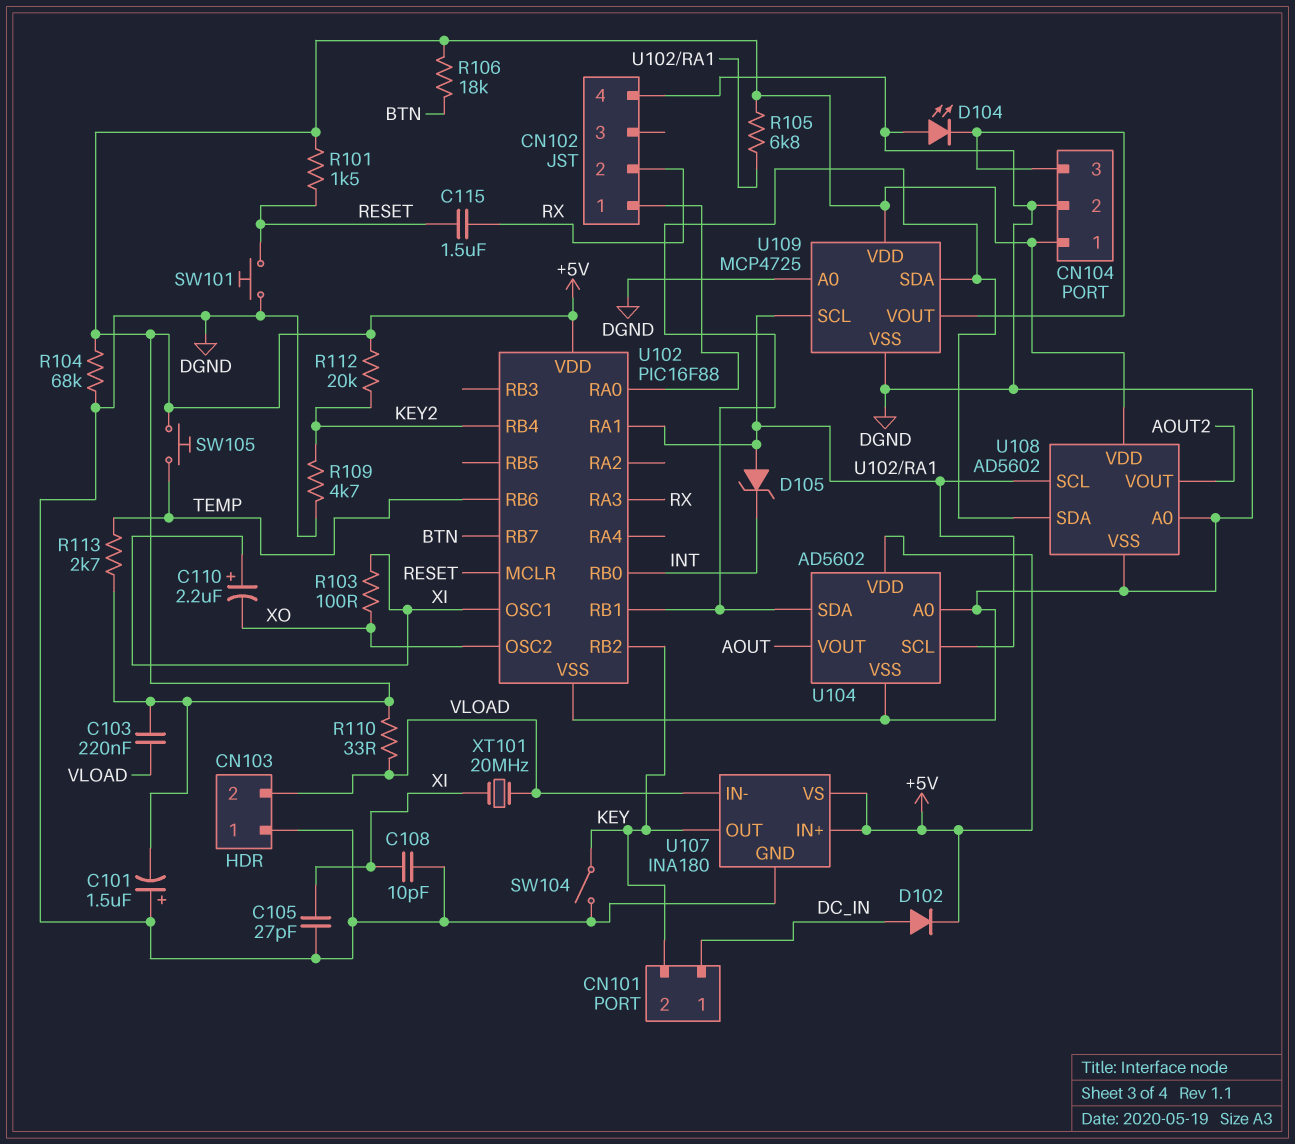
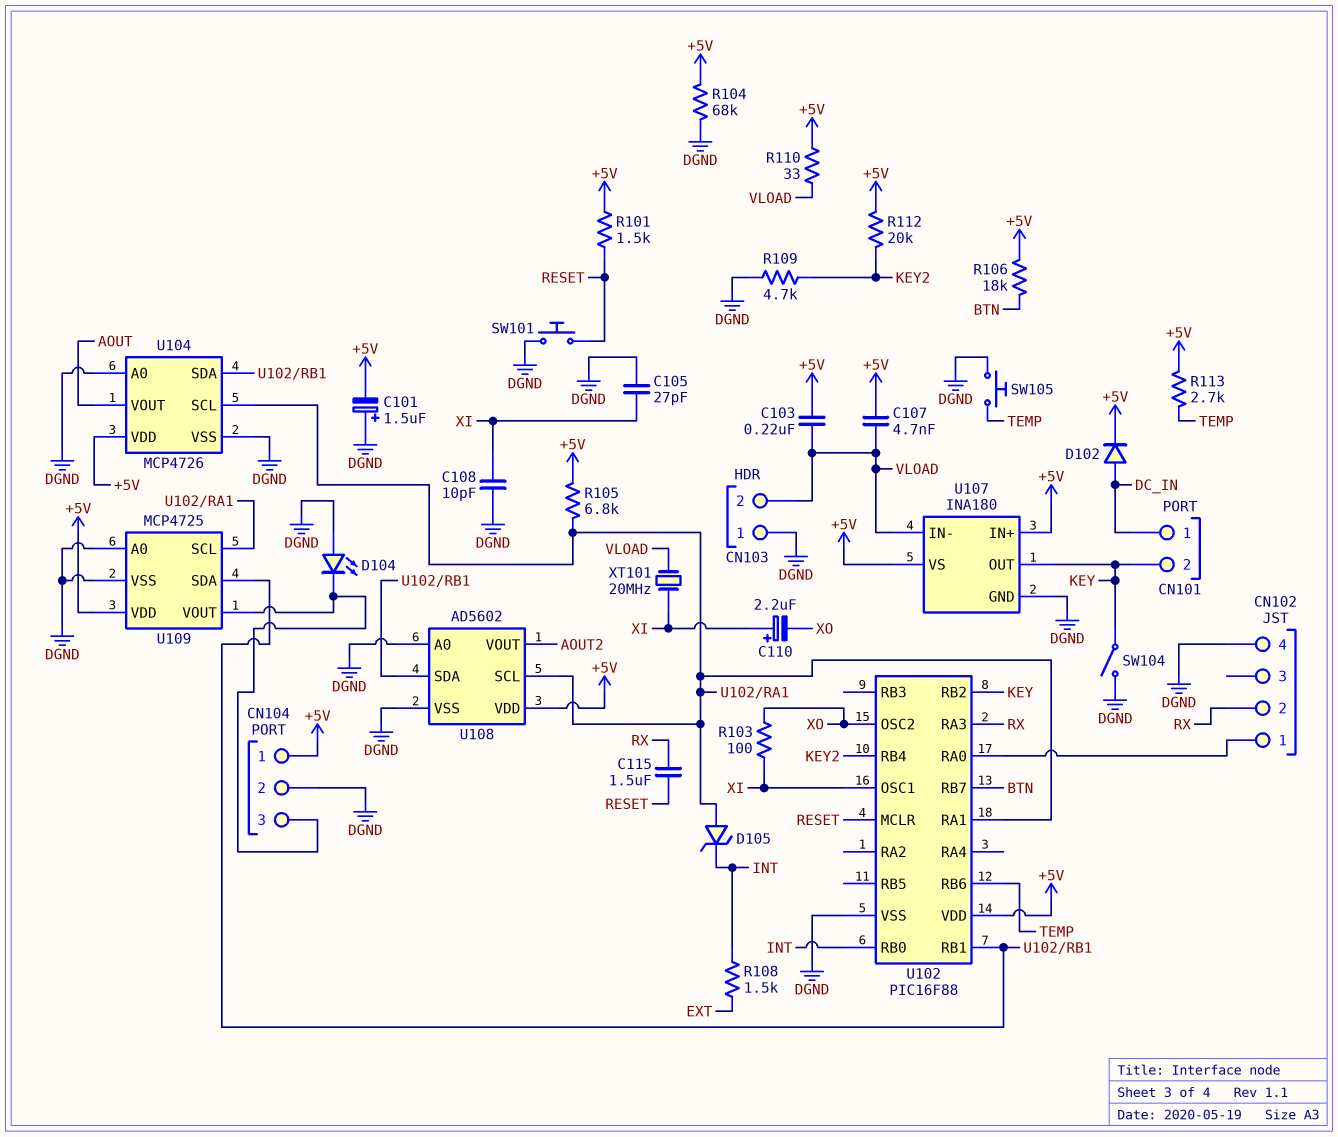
C107: none -> 4.7nF (+5V, VLOAD)
R108: none -> 1.5k (EXT, INT)
SW105: button (+5V, TEMP) -> button (DGND, TEMP)
U104: AD5602 -> MCP4726

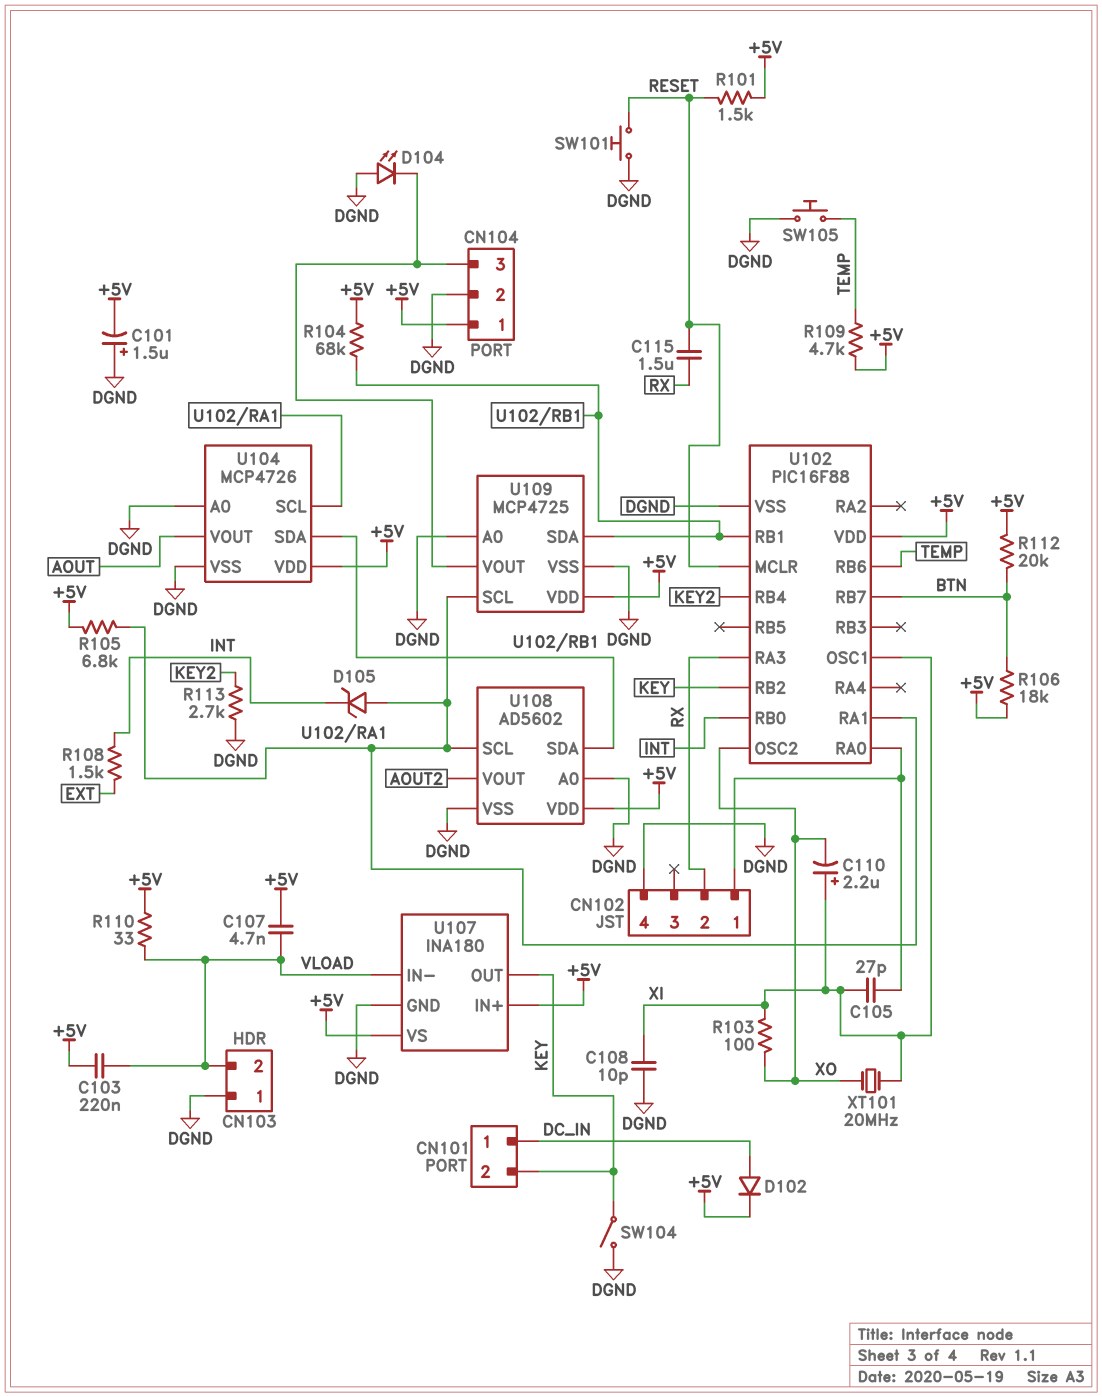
C105: 27pF (DGND, XI) -> 27pF (CN102/1, XI)
R104: 68k (+5V, DGND) -> 68k (+5V, U102/RB1)
R109: 4.7k (DGND, KEY2) -> 4.7k (+5V, TEMP)
R112: 20k (+5V, KEY2) -> 20k (+5V, BTN)
R113: 2.7k (+5V, TEMP) -> 2.7k (DGND, KEY2)
XT101: 20MHz (VLOAD, XI) -> 20MHz (XI, XO)

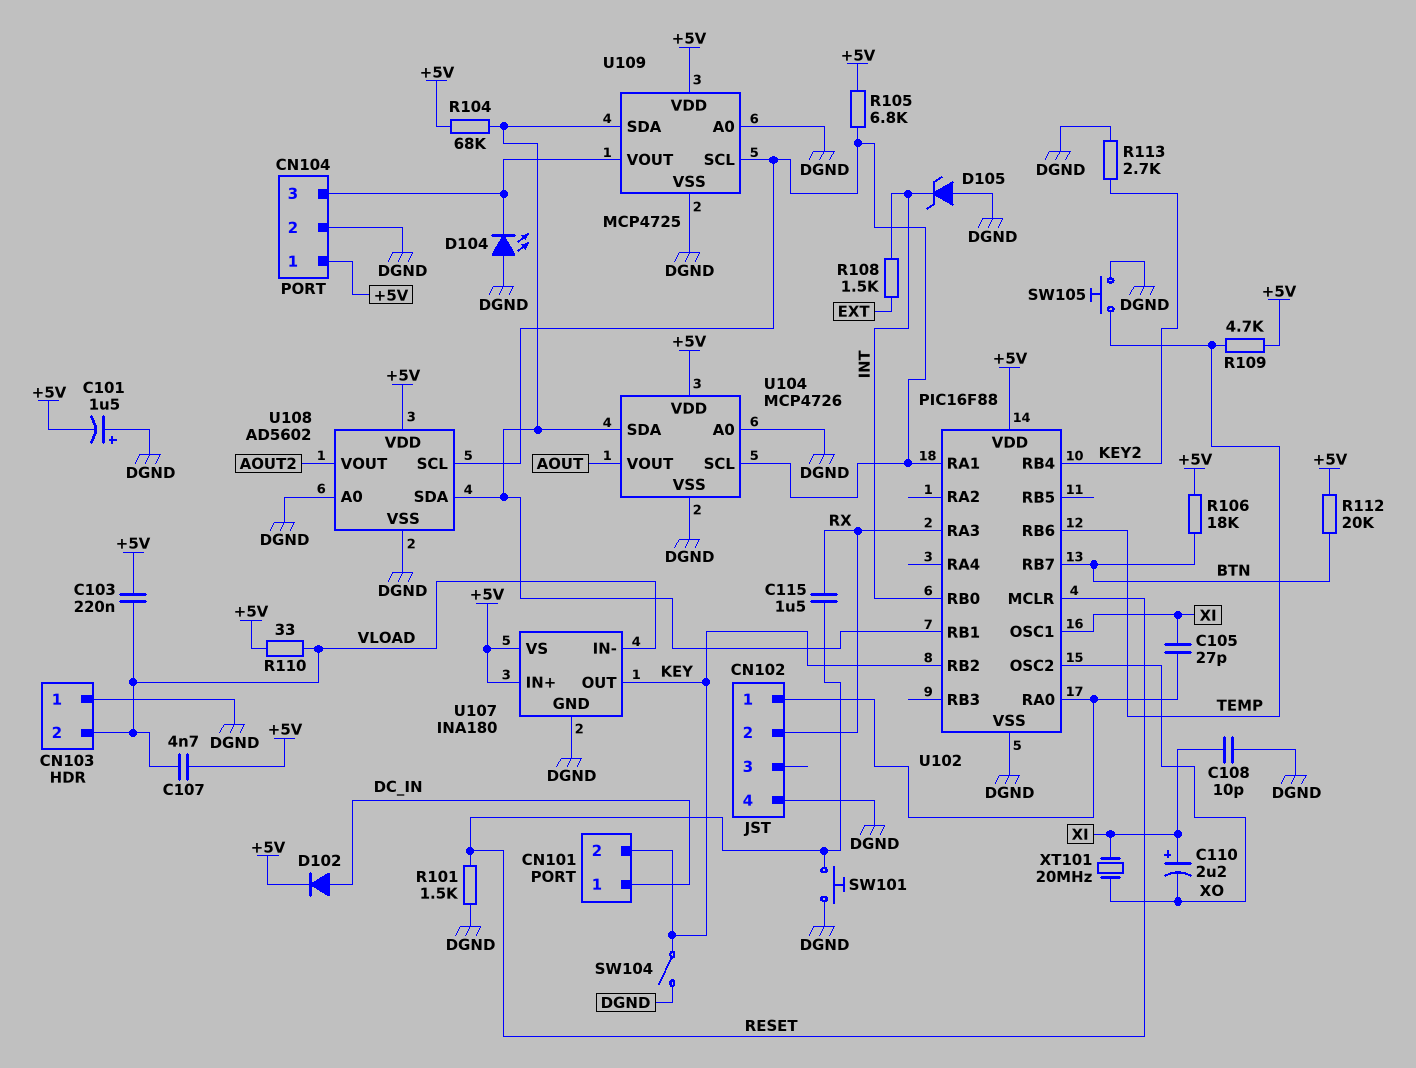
D105: zener (A U102/RA1, K INT) -> zener (A DGND, K INT)
R101: 1.5k (+5V, RESET) -> 1.5k (DGND, RESET)
R103: 100 (XI, XO) -> none

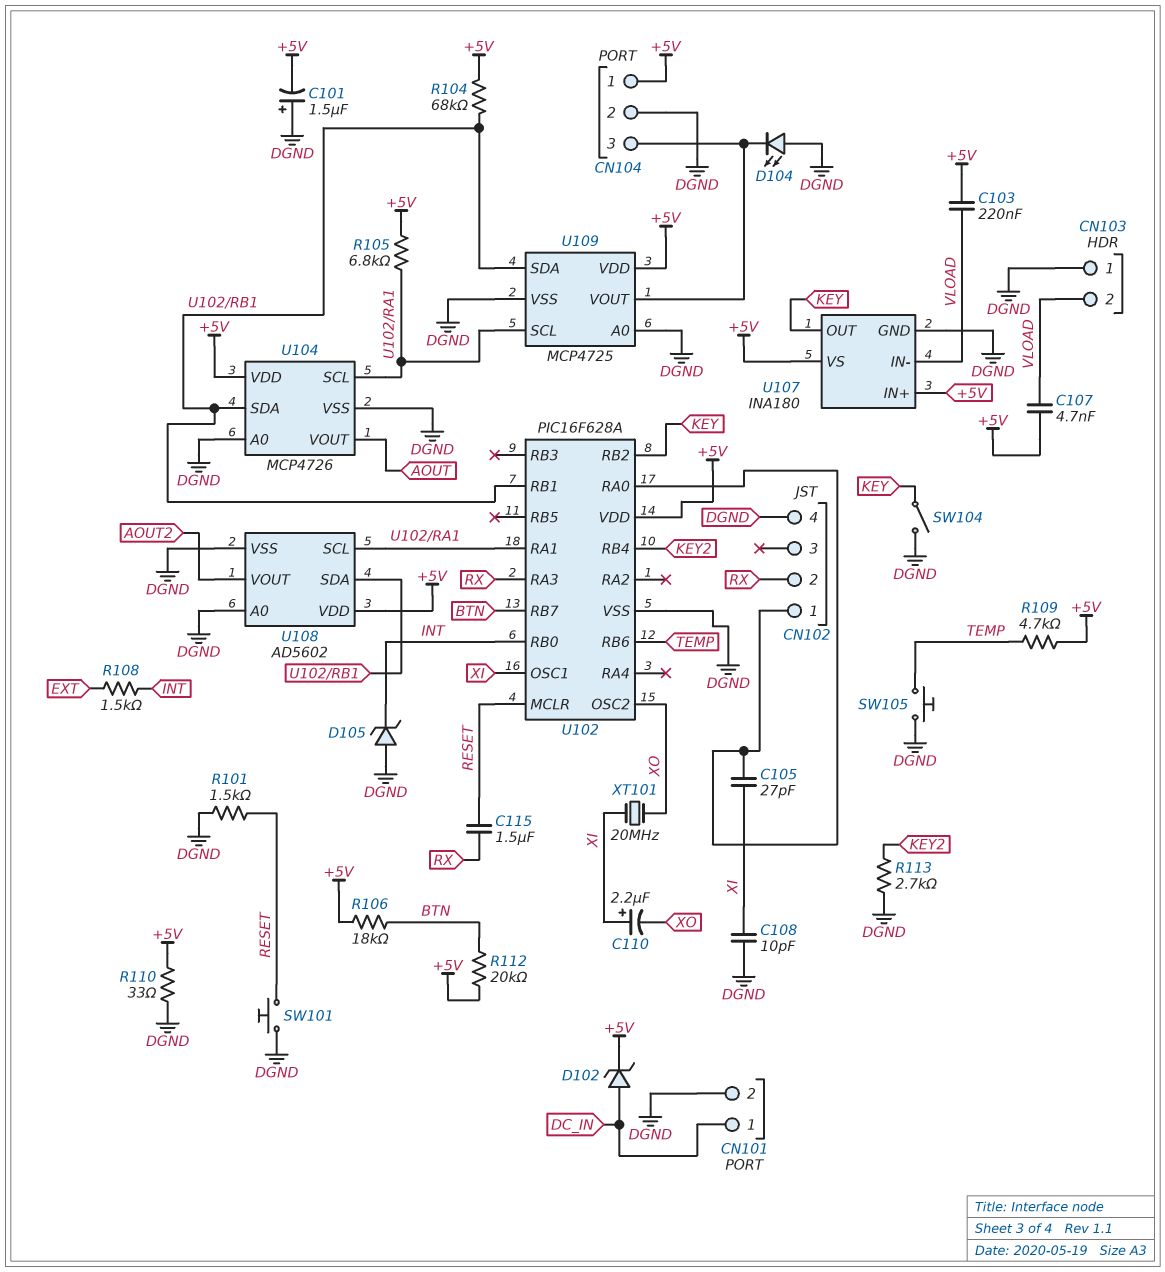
CN101 pin 2: KEY -> DGND
D102: diode (A DC_IN, K +5V) -> zener (A DC_IN, K +5V)
R110: 33 (+5V, VLOAD) -> 33 (+5V, DGND)
U102: PIC16F88 -> PIC16F628A

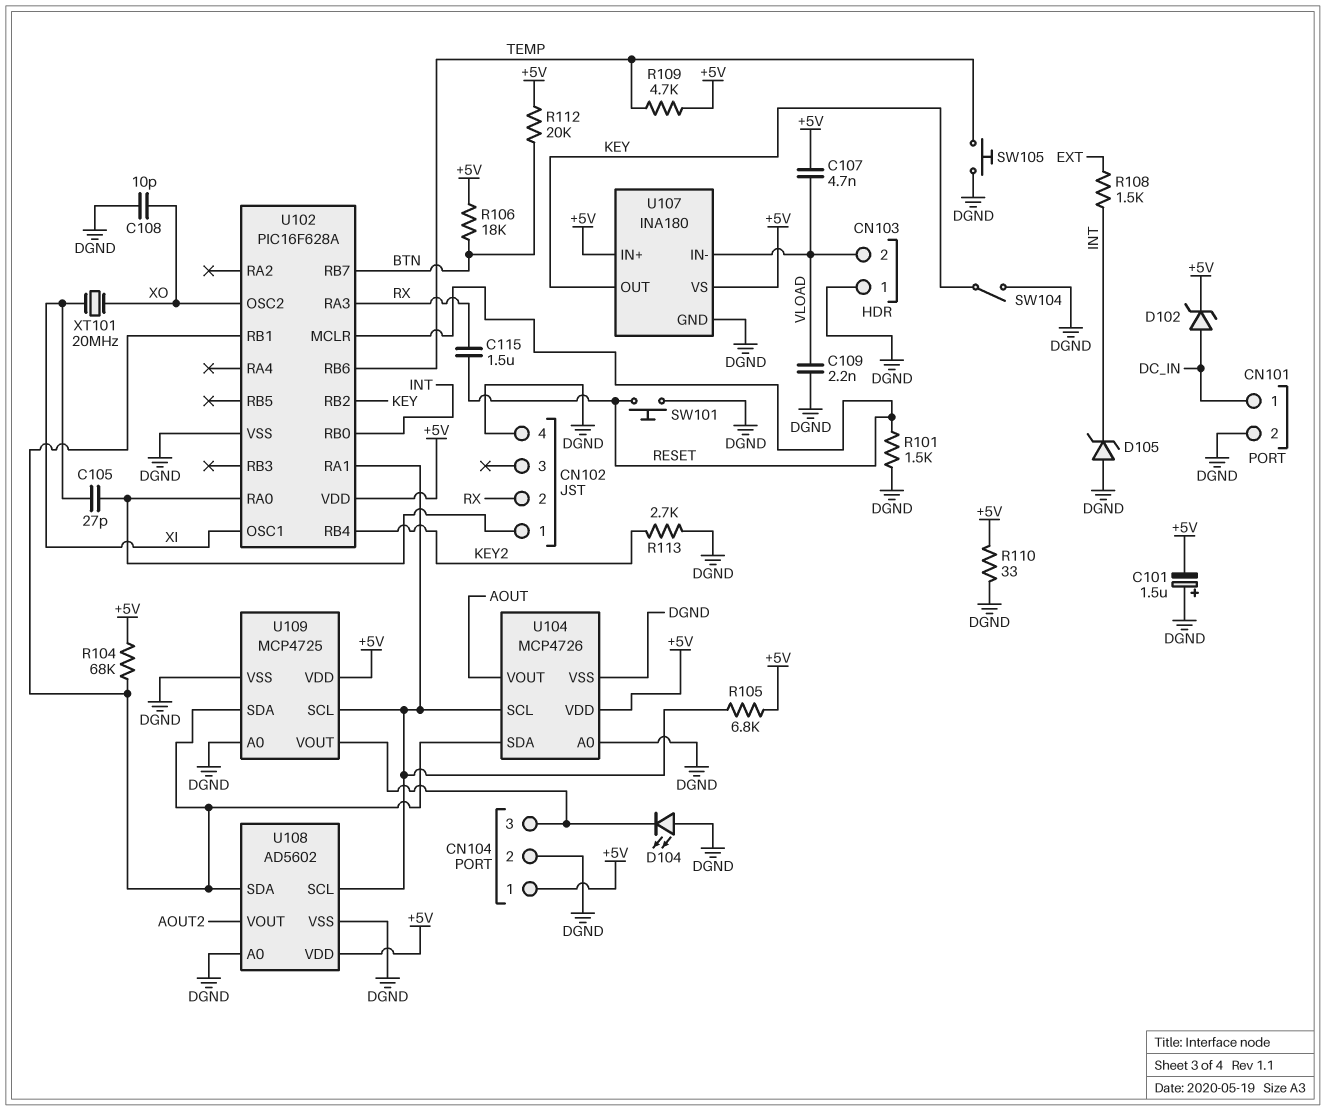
C103: 220nF (+5V, VLOAD) -> none
C108: 10pF (DGND, XI) -> 10pF (DGND, XO)
C109: none -> 2.2nF (DGND, VLOAD)
C110: 2.2uF (plus XI, minus XO) -> none

